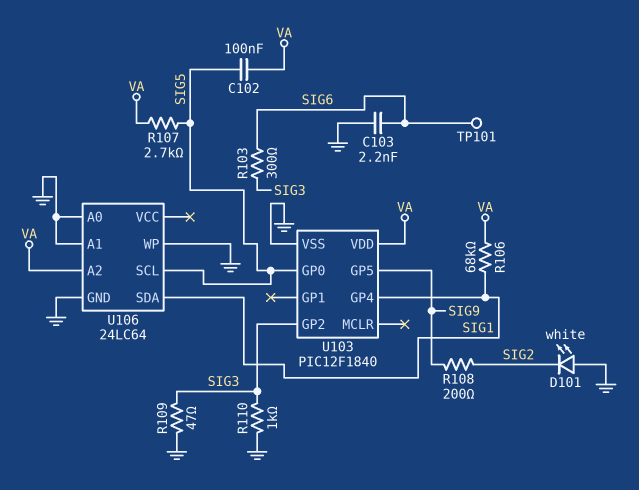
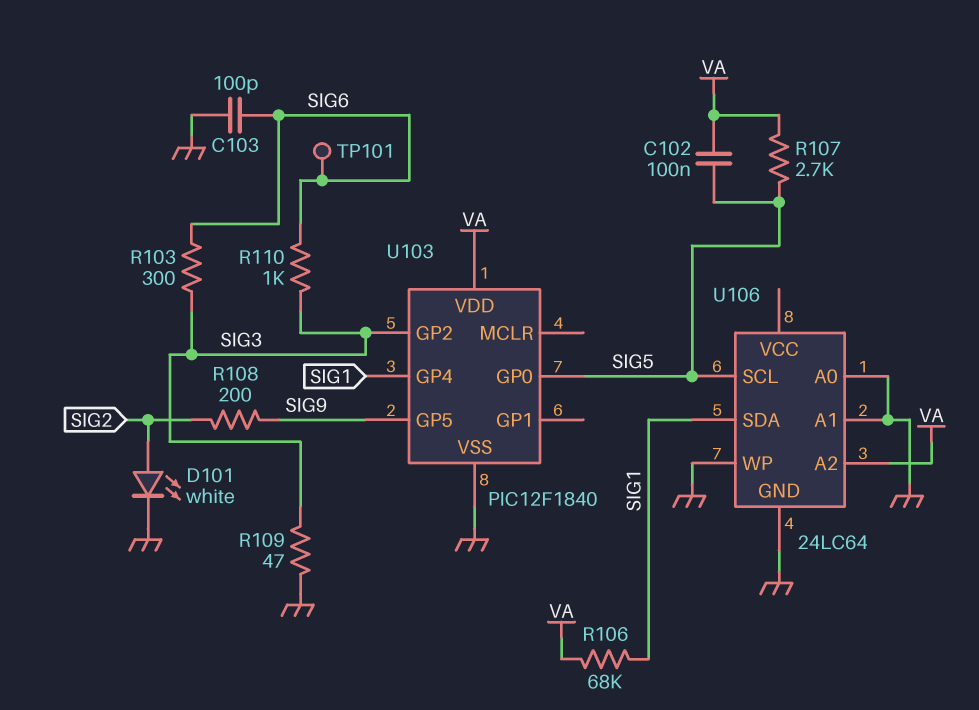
C103: 2.2nF (GND, SIG6) -> 100pF (GND, SIG6)
D101: LED white (A GND, K SIG2) -> LED white (A SIG2, K GND)
R110: 1k (GND, SIG3) -> 1k (SIG3, SIG6)

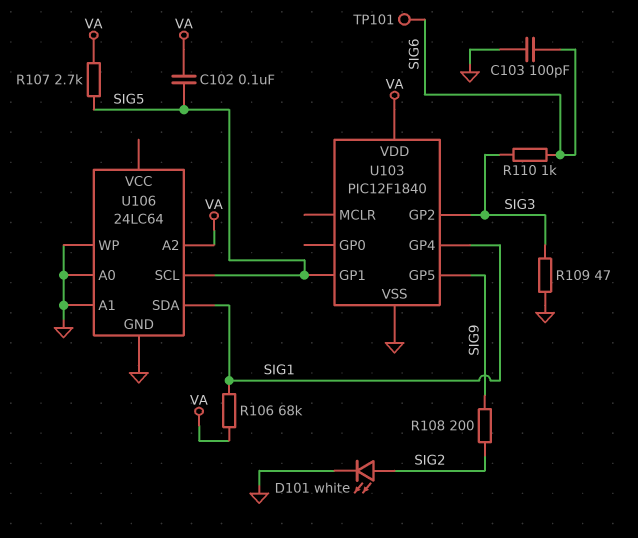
R103: 300 (SIG3, SIG6) -> none
U103 pin GP0: SIG5 -> none
U103 pin GP1: none -> SIG5

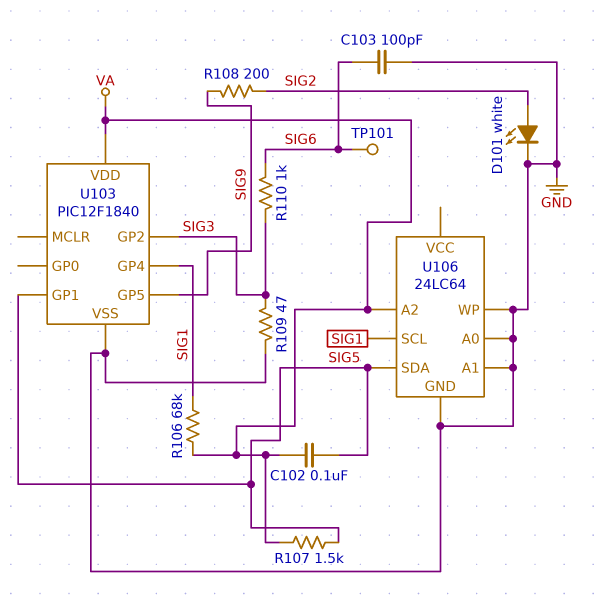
R107: 2.7k (SIG5, VA) -> 1.5k (SIG5, VA)
U106 pin SCL: SIG5 -> SIG1
U106 pin SDA: SIG1 -> SIG5

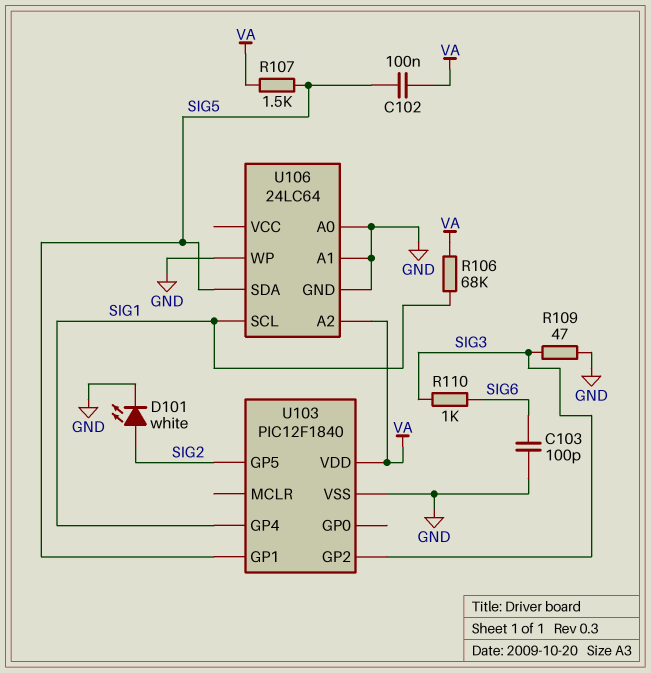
R108: 200 (SIG2, SIG9) -> none
TP101: test point (SIG6) -> none
U103 pin GP5: SIG9 -> SIG2

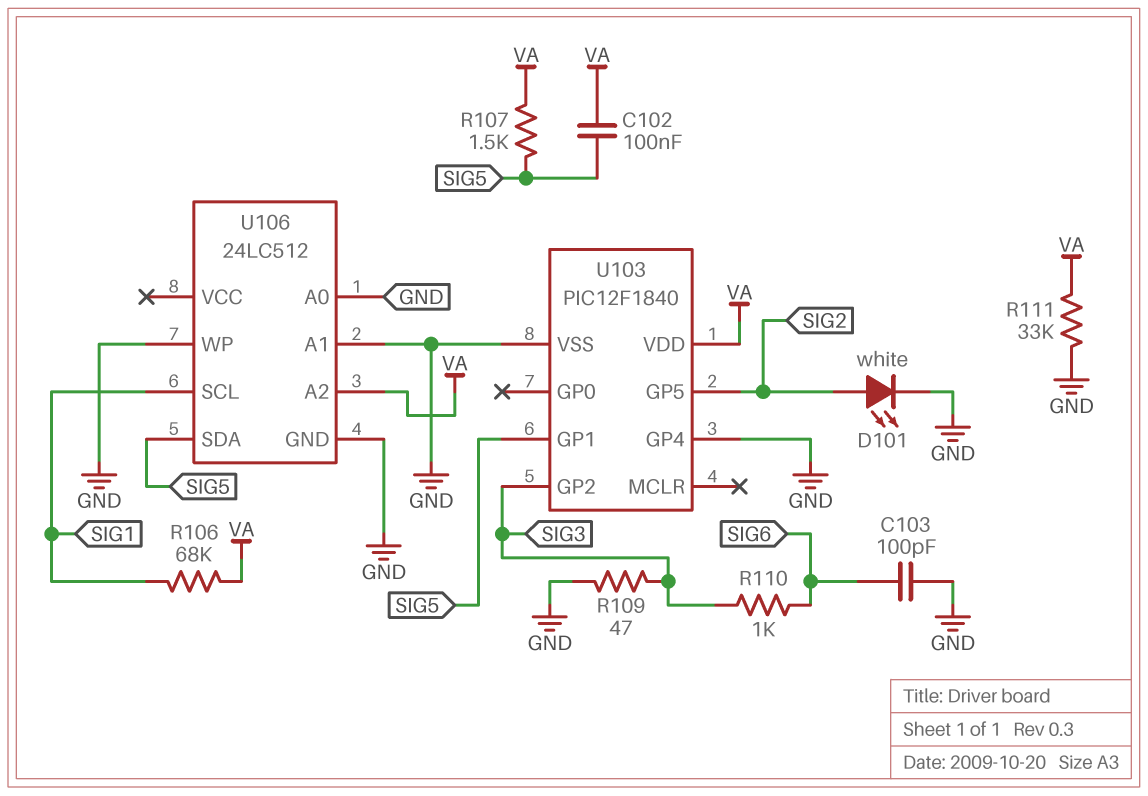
R111: none -> 33k (GND, VA)
U103 pin GP4: SIG1 -> GND
U106: 24LC64 -> 24LC512

